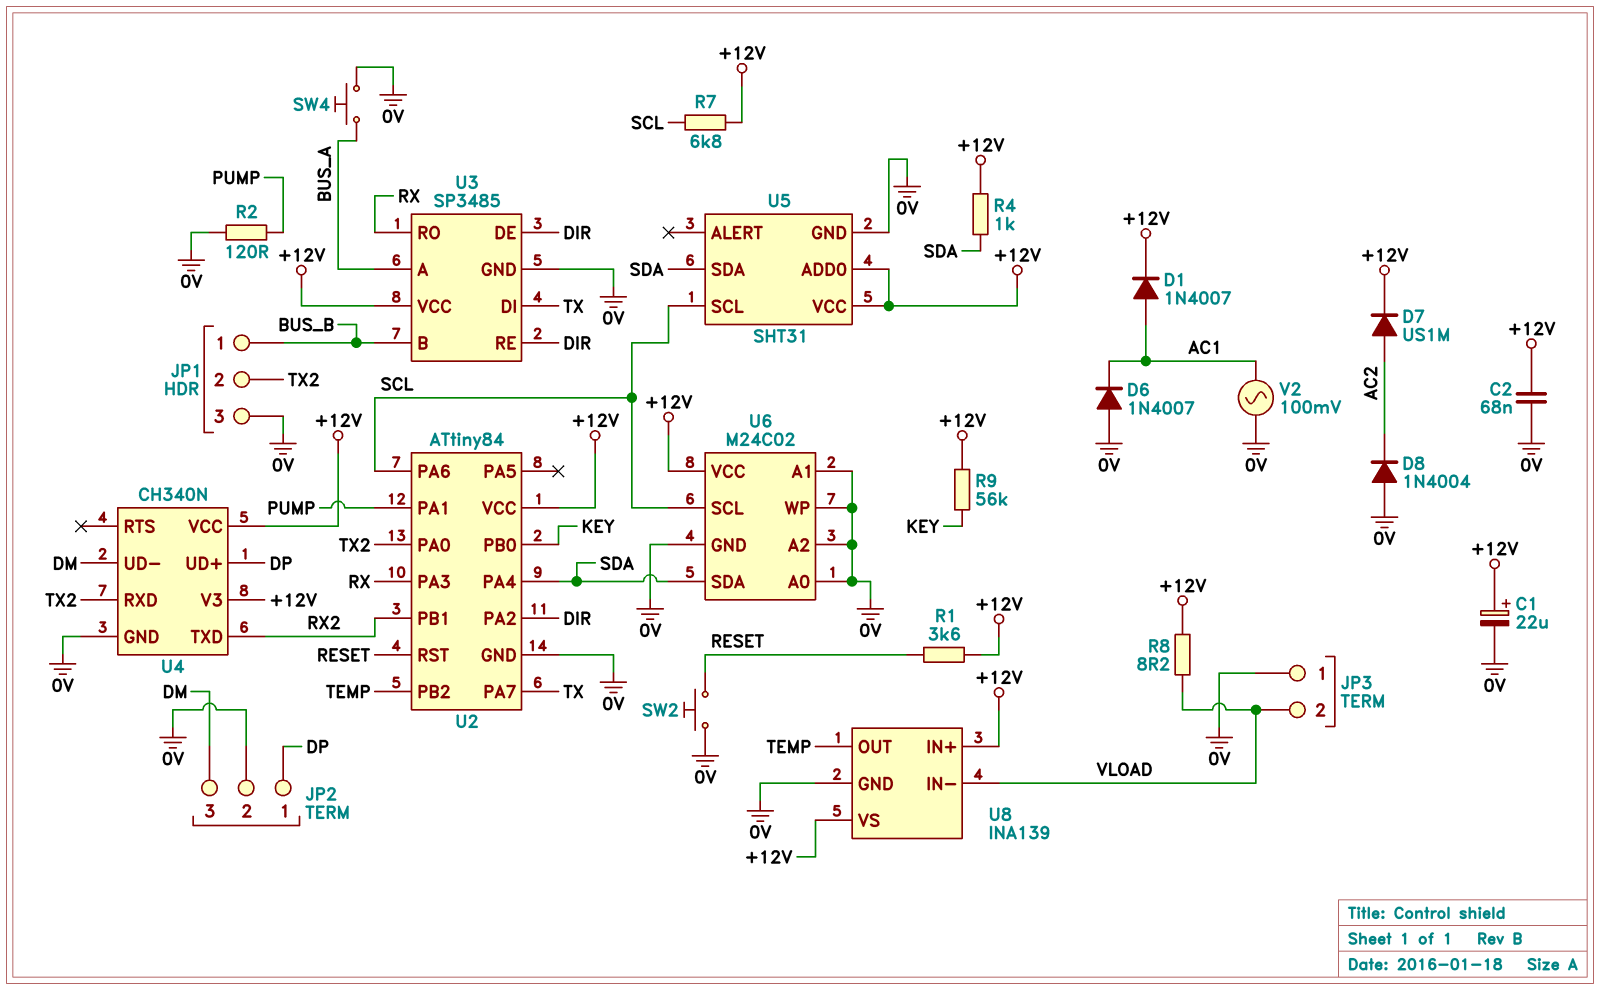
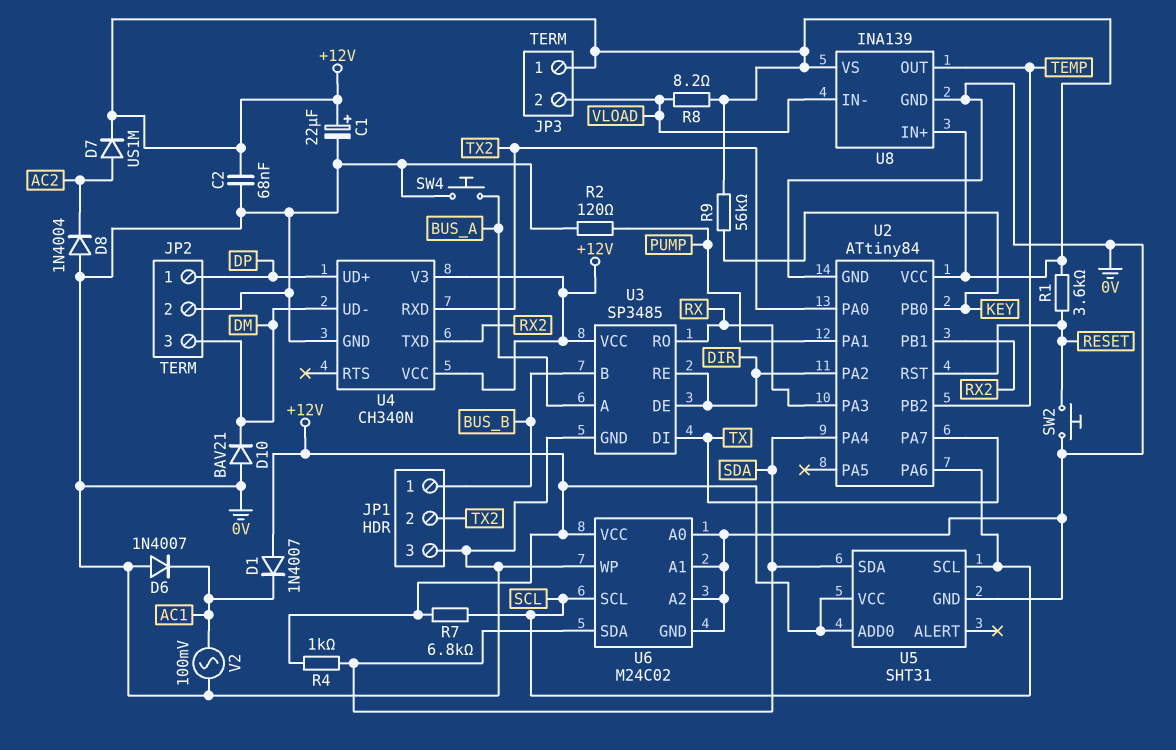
D1: diode 1N4007 (A AC1, K +12V) -> diode 1N4007 (A +12V, K AC1)
D10: none -> diode BAV21 (A 0V, K DM)
JP3 pin 1: 0V -> +12V

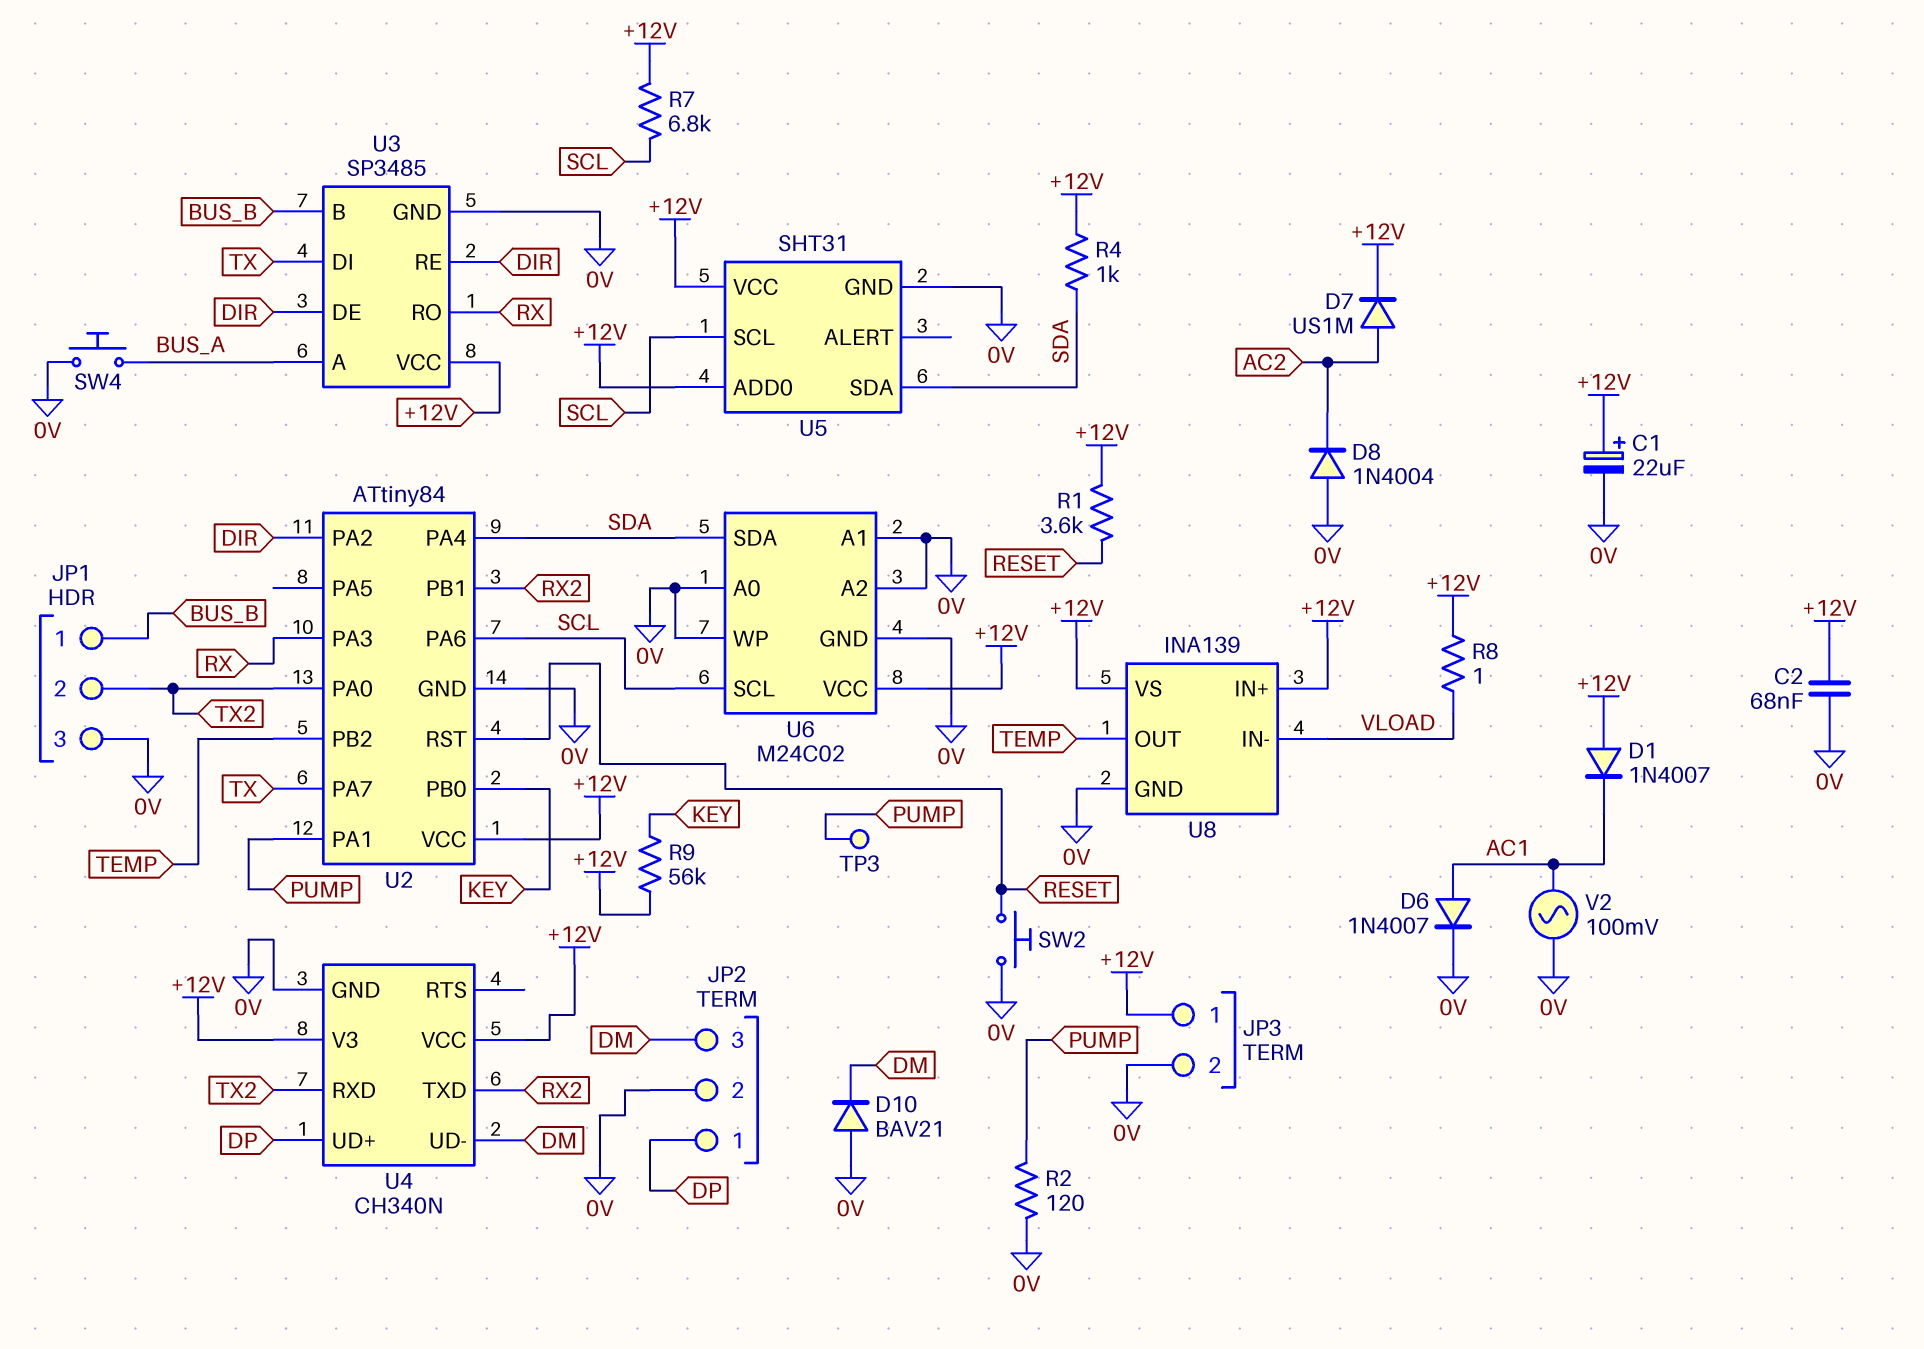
D6: diode 1N4007 (A 0V, K AC1) -> diode 1N4007 (A AC1, K 0V)
JP3 pin 2: VLOAD -> 0V
R8: 8.2 (+12V, VLOAD) -> 1 (+12V, VLOAD)
TP3: none -> test point (PUMP)

